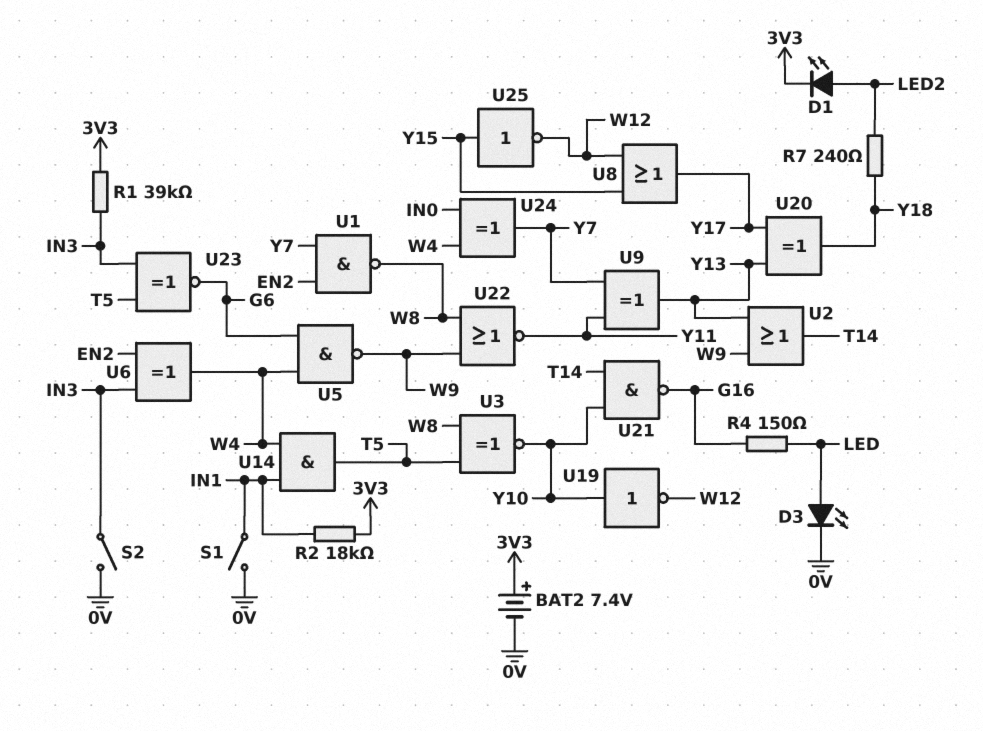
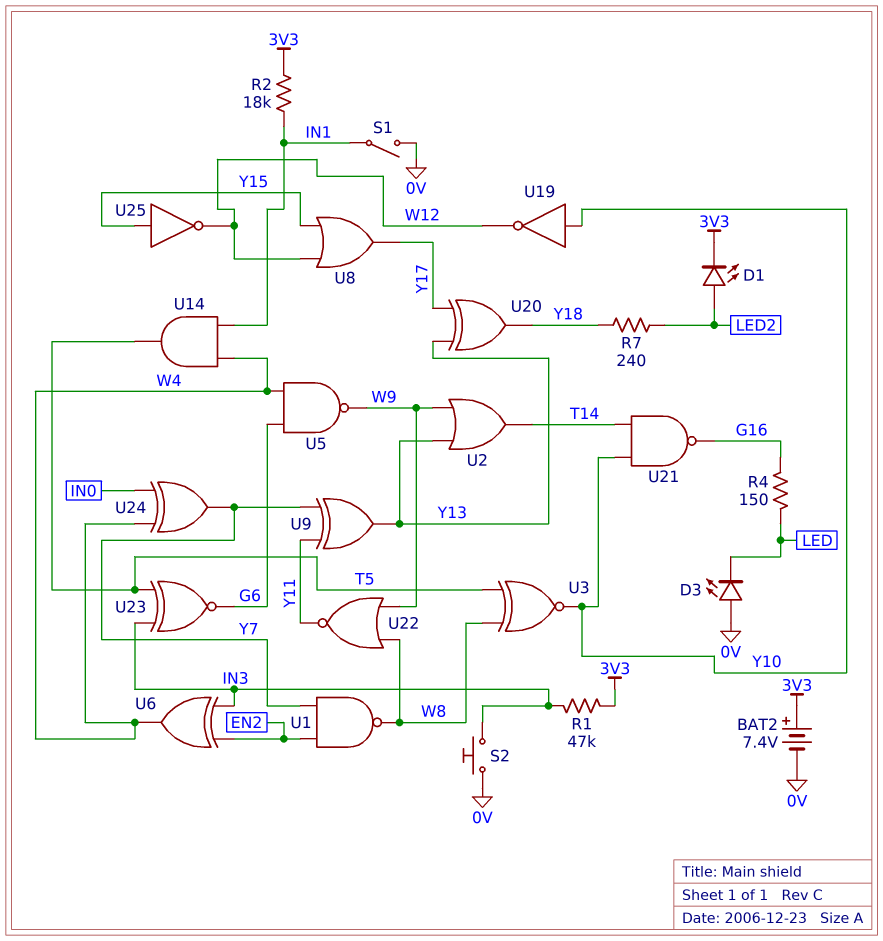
D3: LED (A LED, K 0V) -> LED (A 0V, K LED)
R1: 39k (3V3, IN3) -> 47k (3V3, IN3)
S2: switch (0V, IN3) -> button (0V, IN3)

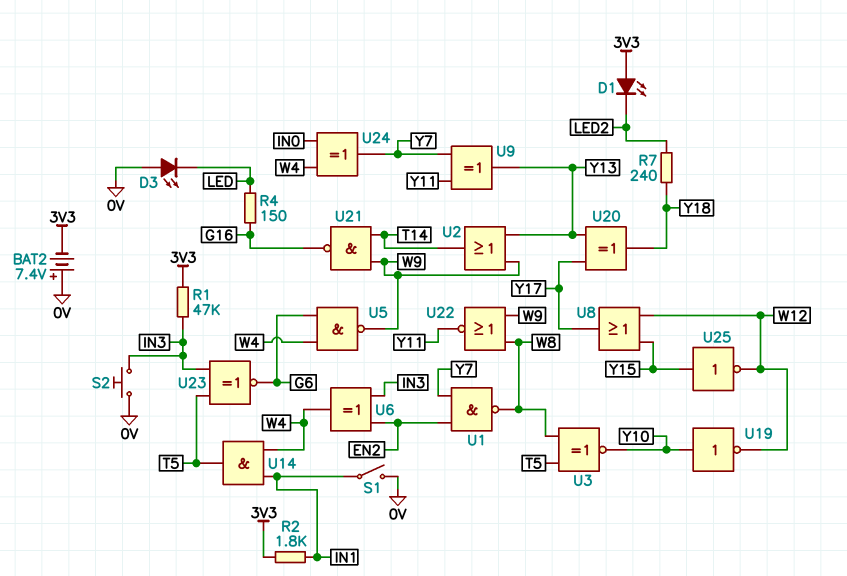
BAT2: 7.4V (plus 3V3, minus 0V) -> 7.4V (plus 0V, minus 3V3)
D1: LED (A LED2, K 3V3) -> LED (A 3V3, K LED2)
R2: 18k (3V3, IN1) -> 1.8k (3V3, IN1)
U21: NAND (in T14, in Y10, out G16) -> NAND (in T14, in W9, out G16)

